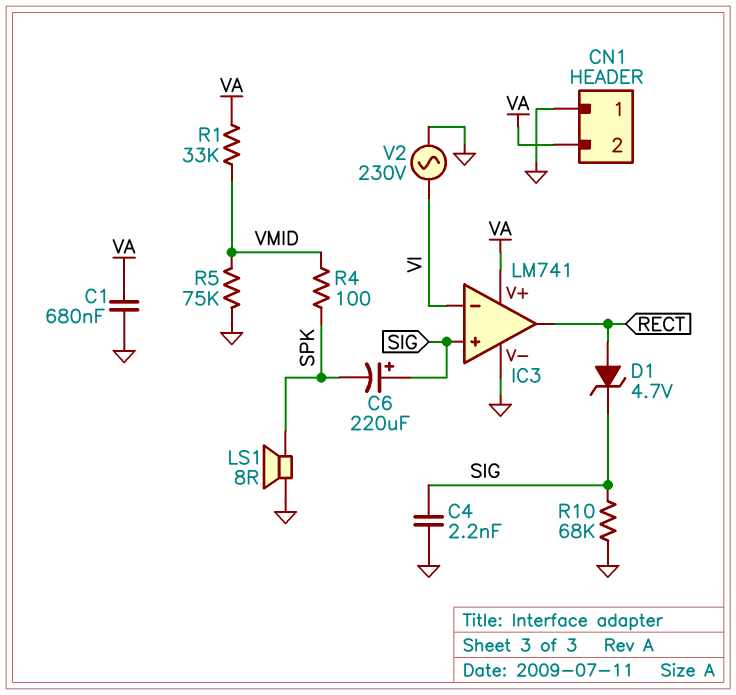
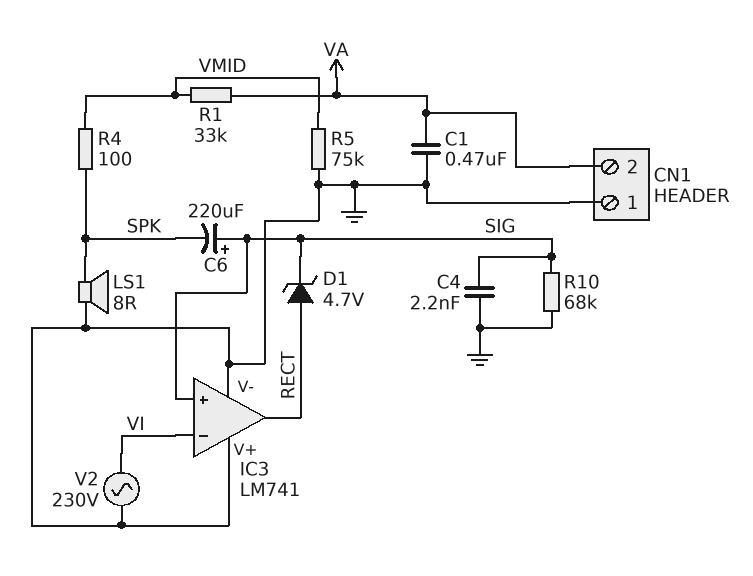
C1: 680nF (GND, VA) -> 470nF (GND, VA)
IC3 pin V+: VA -> GND

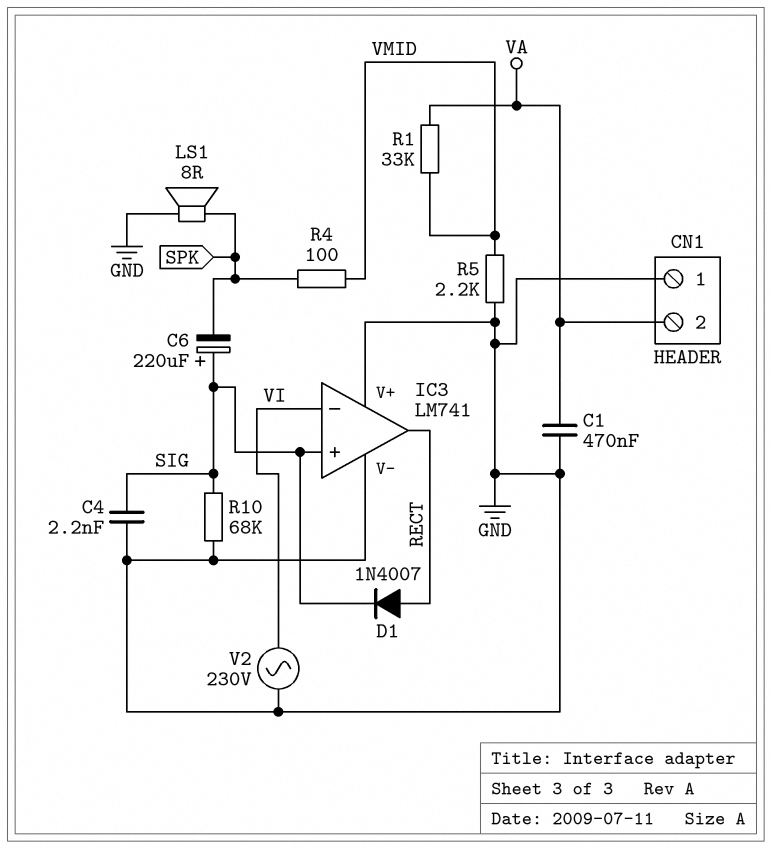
D1: zener 4.7V (A RECT, K SIG) -> diode 1N4007 (A RECT, K SIG)
R5: 75k (GND, VMID) -> 2.2k (GND, VMID)

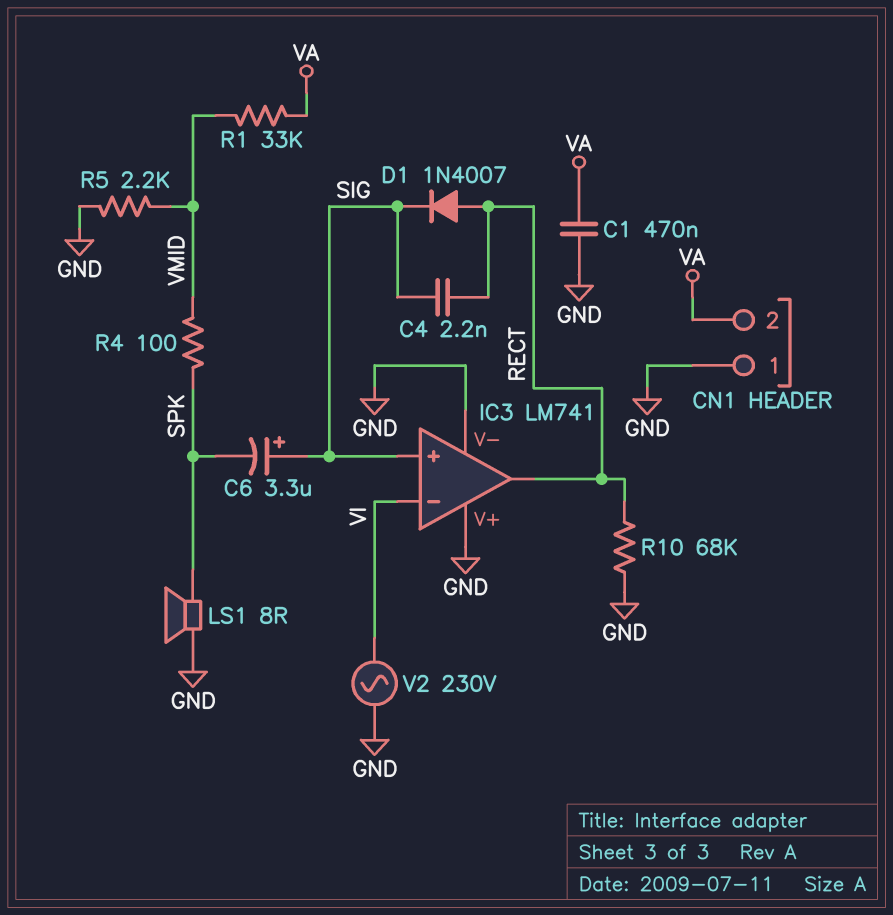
C4: 2.2nF (GND, SIG) -> 2.2nF (RECT, SIG)
C6: 220uF (plus SIG, minus SPK) -> 3.3uF (plus SIG, minus SPK)
R10: 68k (GND, SIG) -> 68k (GND, RECT)

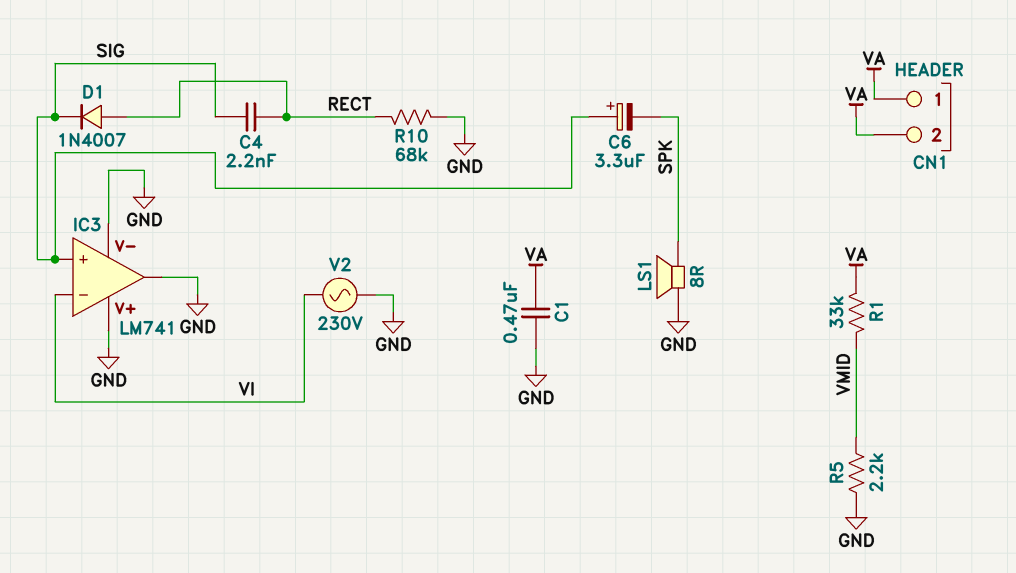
CN1 pin 1: GND -> VA
IC3 pin out: RECT -> GND
R4: 100 (SPK, VMID) -> none

